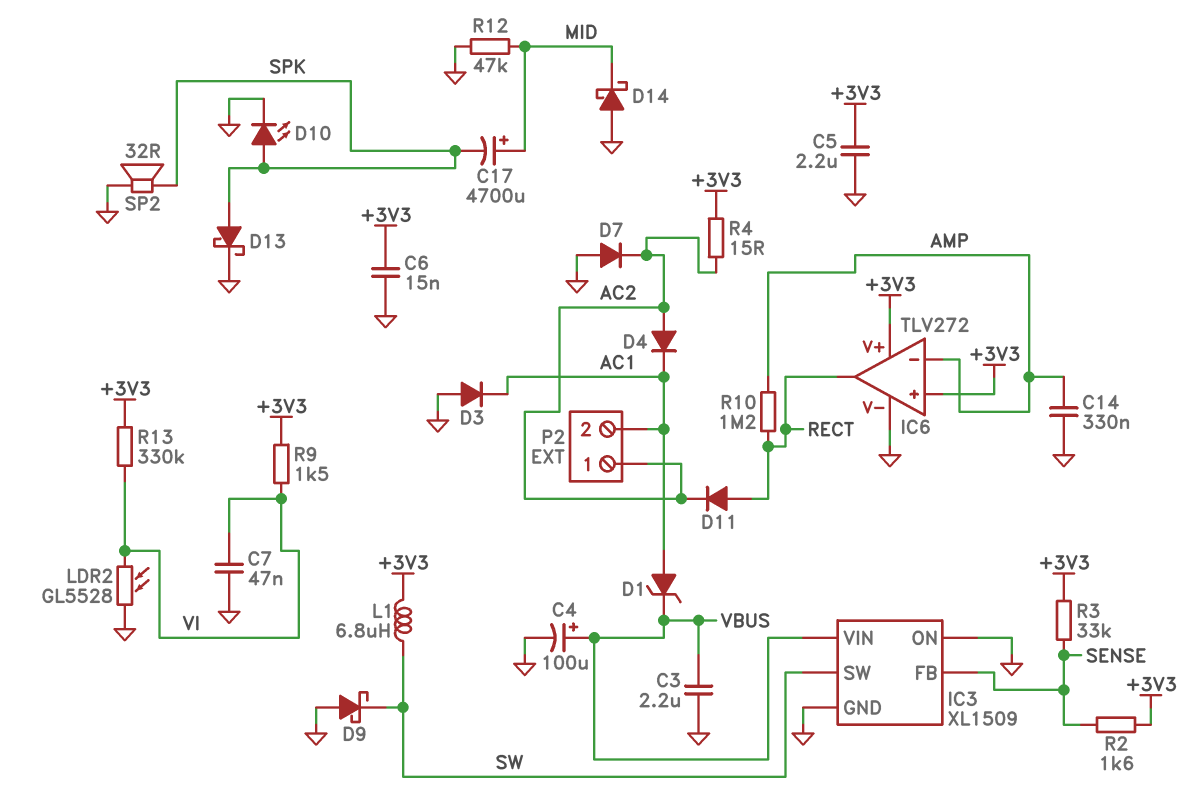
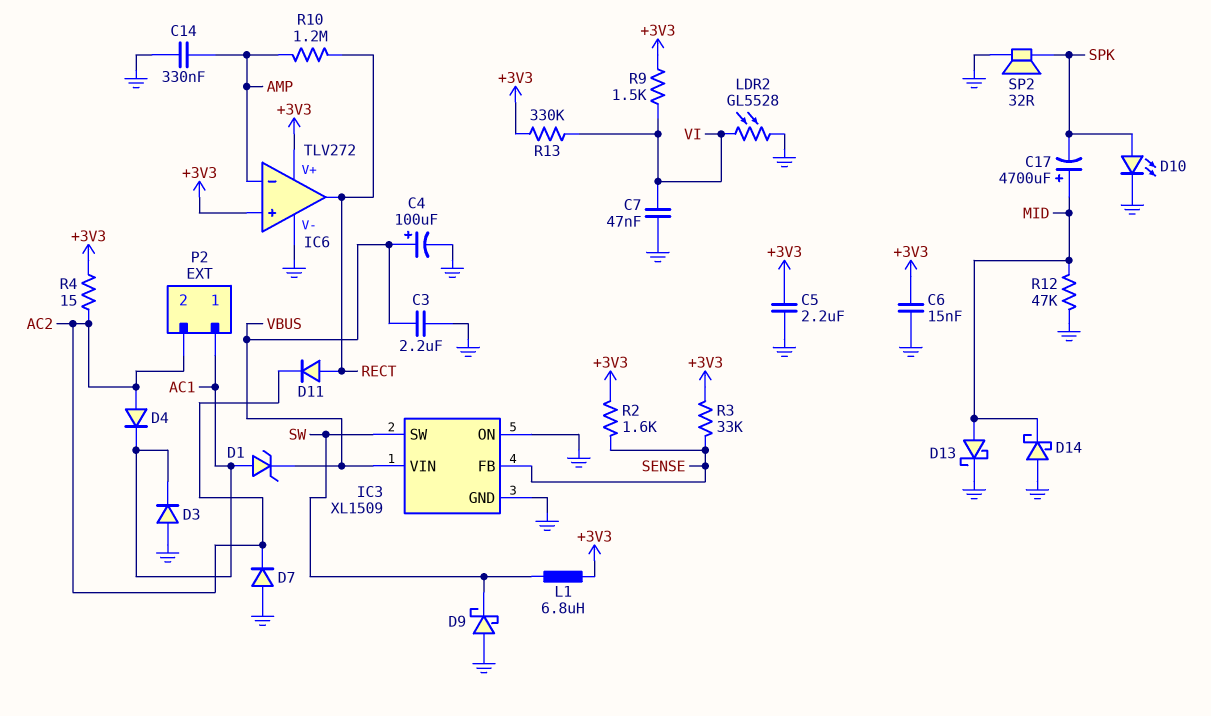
D13: schottky (A SPK, K GND) -> schottky (A MID, K GND)
P2 pin 1: AC2 -> AC1
P2 pin 2: AC1 -> AC2

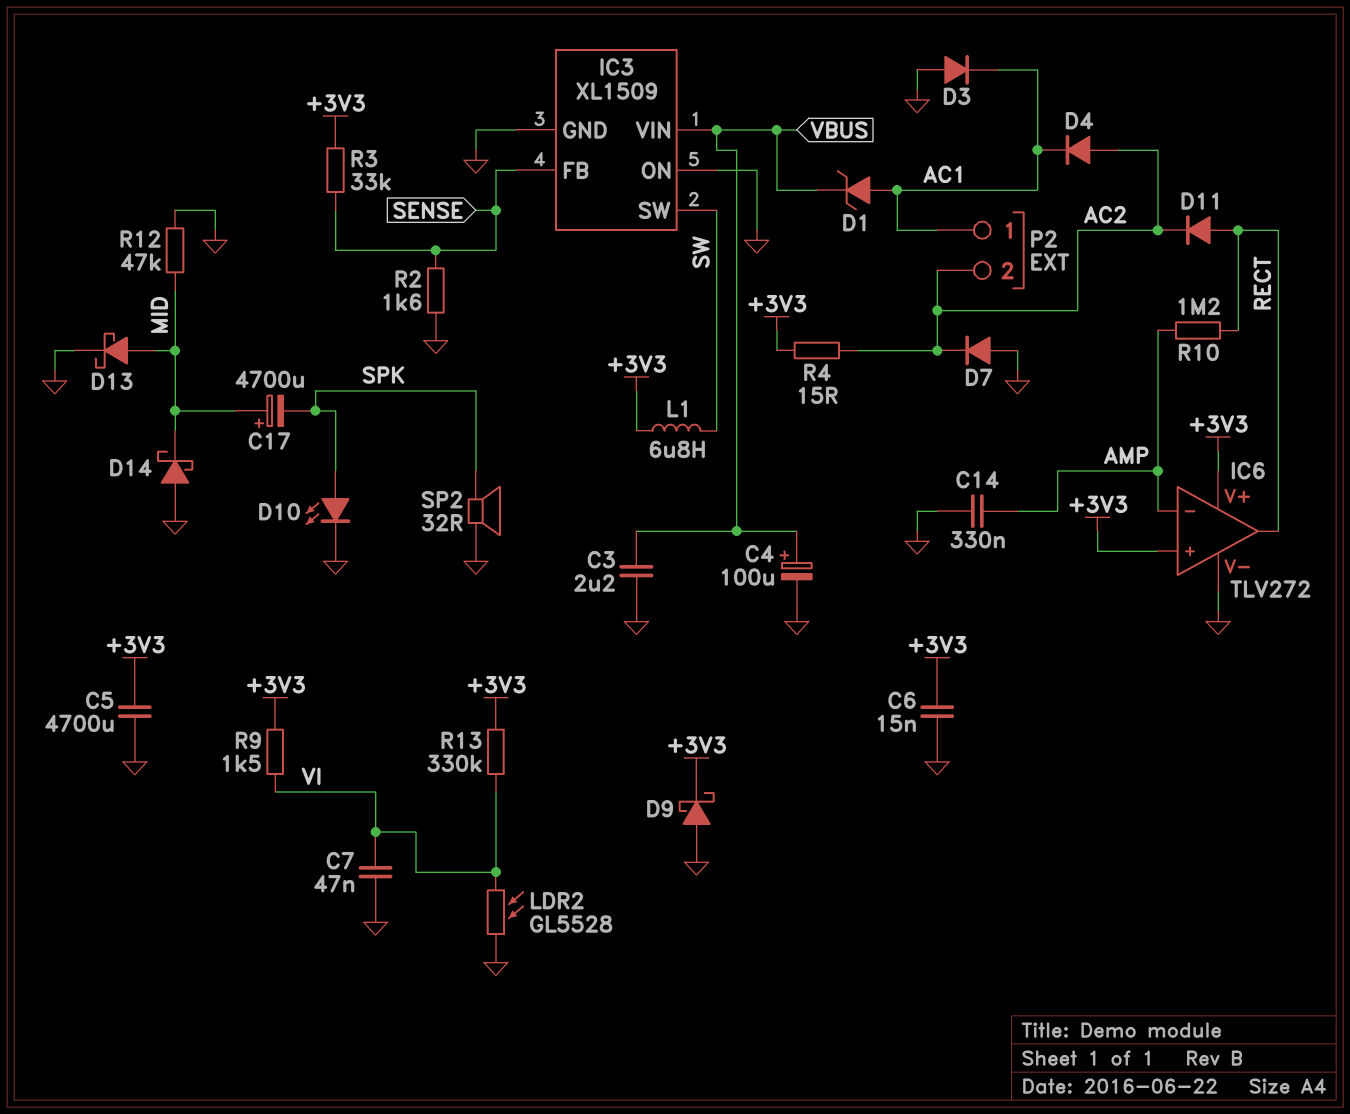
C5: 2.2uF (+3V3, GND) -> 4700uF (+3V3, GND)
D9: schottky (A GND, K SW) -> schottky (A GND, K +3V3)
R2: 1.6k (+3V3, SENSE) -> 1.6k (GND, SENSE)

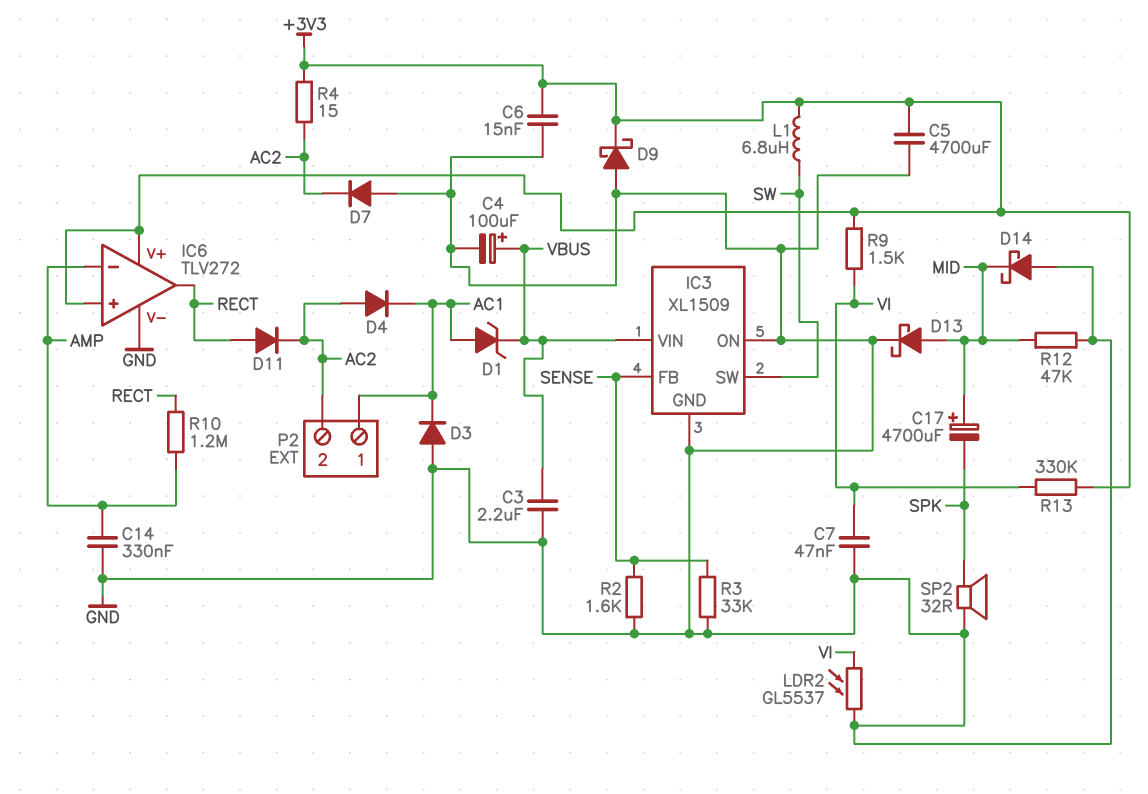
D10: LED (A SPK, K GND) -> none
LDR2: GL5528 (GND, VI) -> GL5537 (GND, VI)
R3: 33k (+3V3, SENSE) -> 33k (GND, SENSE)

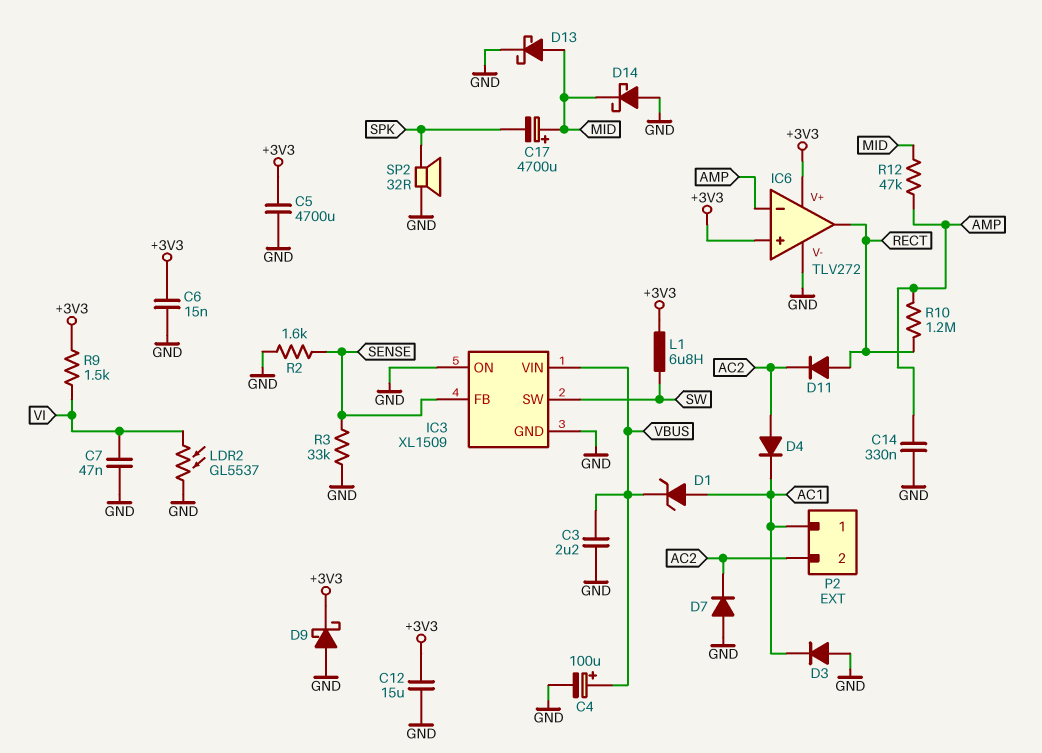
C12: none -> 15uF (+3V3, GND)
R4: 15 (+3V3, AC2) -> none
R12: 47k (GND, MID) -> 47k (AMP, MID)
R13: 330k (+3V3, VI) -> none

